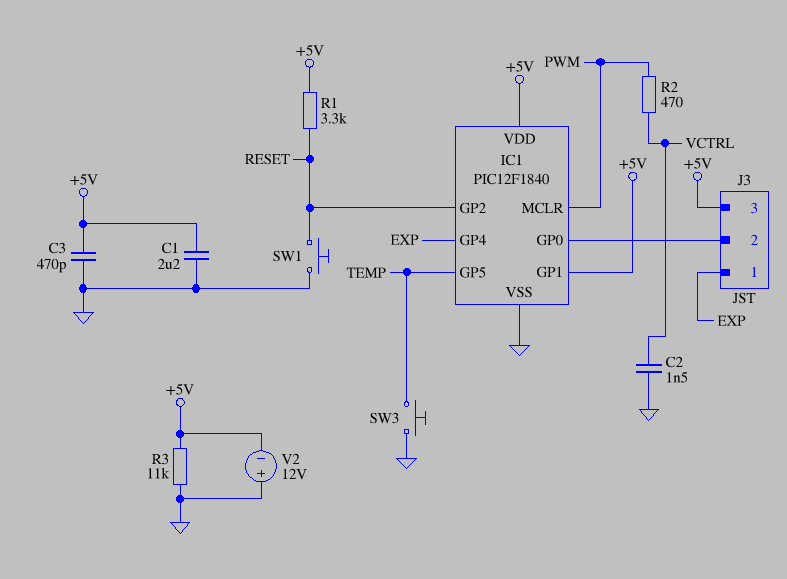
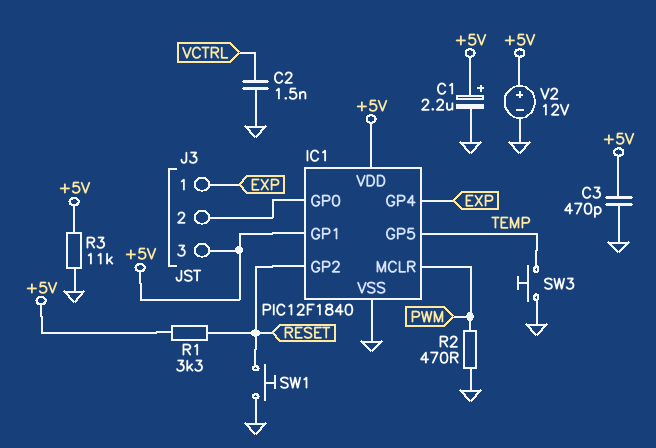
C1: 2.2uF (+5V, GND) -> 2.2uF (plus +5V, minus GND)
R2: 470 (PWM, VCTRL) -> 470 (GND, PWM)
V2: 12V (plus GND, minus +5V) -> 12V (plus +5V, minus GND)

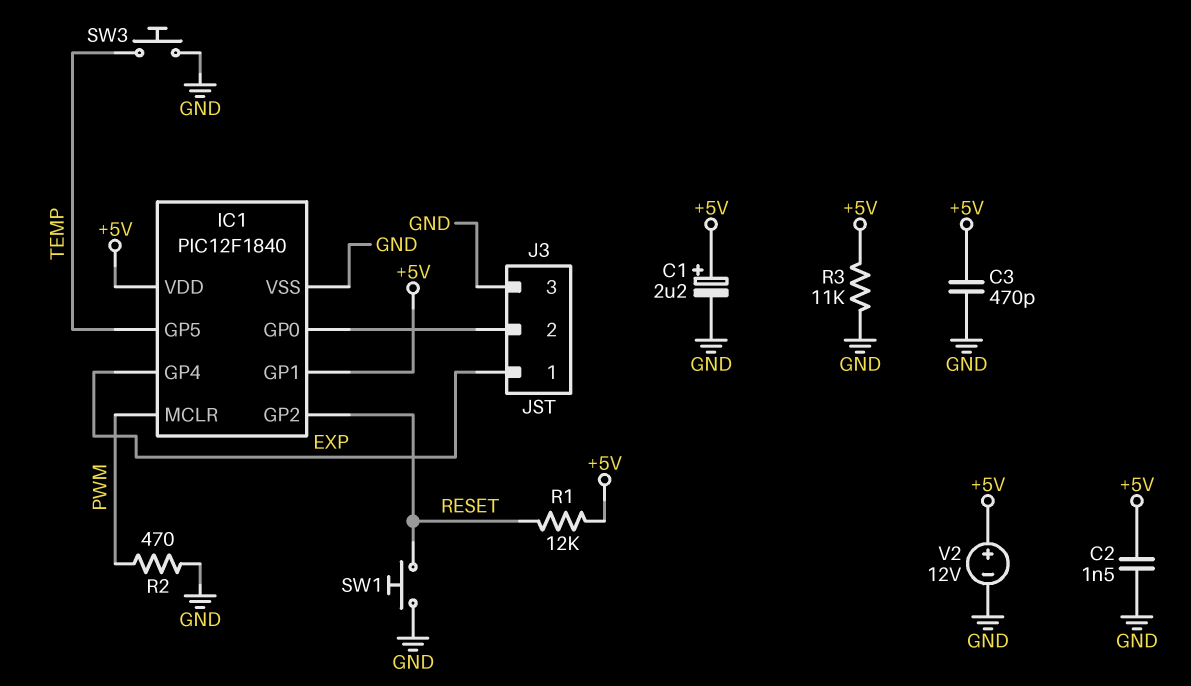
C2: 1.5nF (GND, VCTRL) -> 1.5nF (+5V, GND)
J3 pin 3: +5V -> GND
R1: 3.3k (+5V, RESET) -> 12k (+5V, RESET)

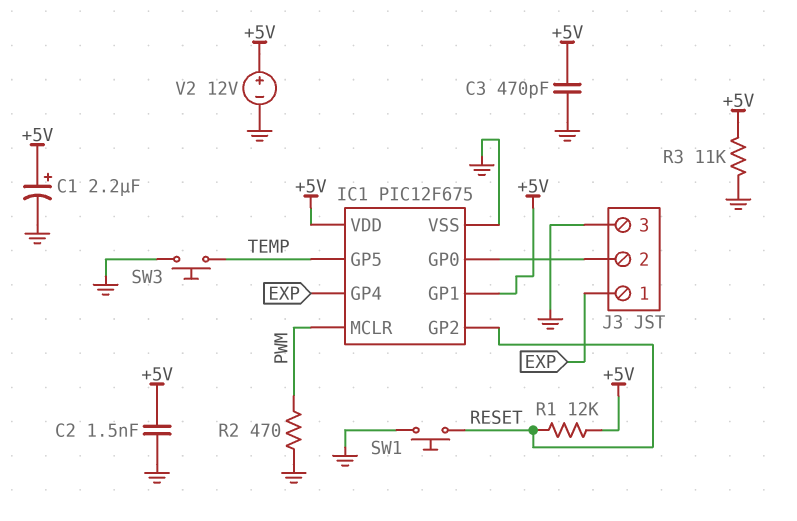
IC1: PIC12F1840 -> PIC12F675

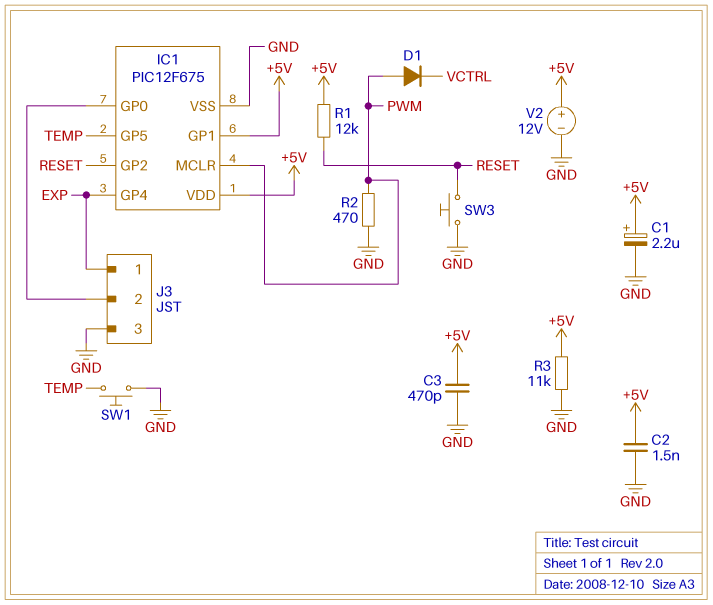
D1: none -> diode (A PWM, K VCTRL)
SW1: button (GND, RESET) -> button (GND, TEMP)
SW3: button (GND, TEMP) -> button (GND, RESET)

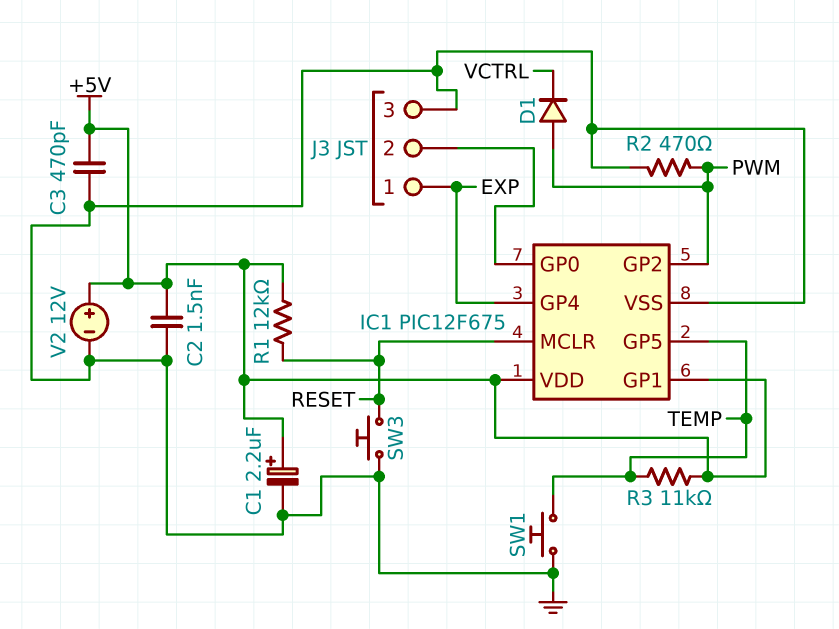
IC1 pin GP2: RESET -> PWM
IC1 pin MCLR: PWM -> RESET
R3: 11k (+5V, GND) -> 11k (+5V, TEMP)

